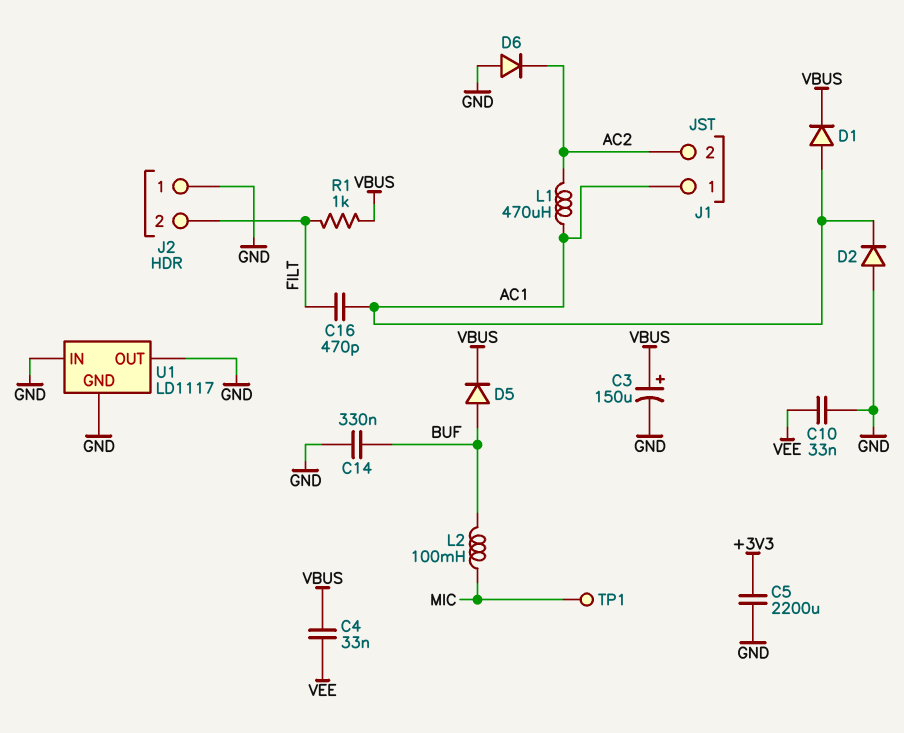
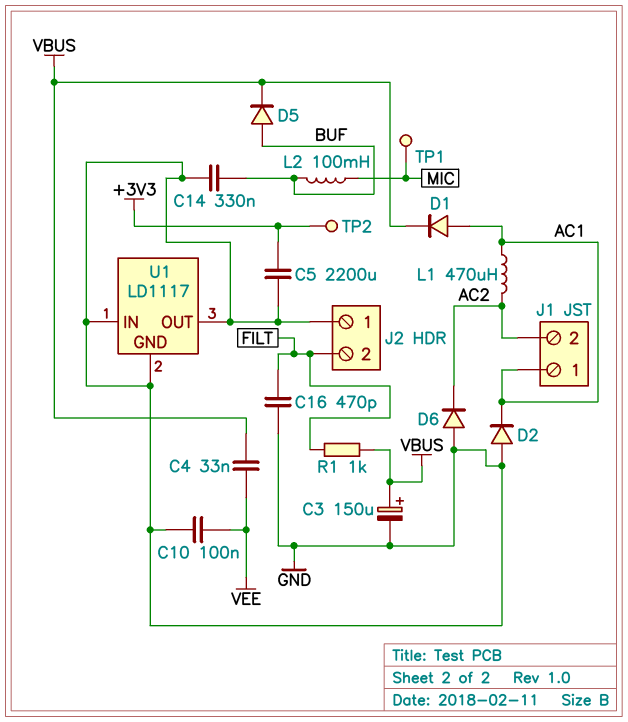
C10: 33nF (GND, VEE) -> 100nF (GND, VEE)
C16: 470pF (AC1, FILT) -> 470pF (FILT, GND)
TP2: none -> test point (+3V3)

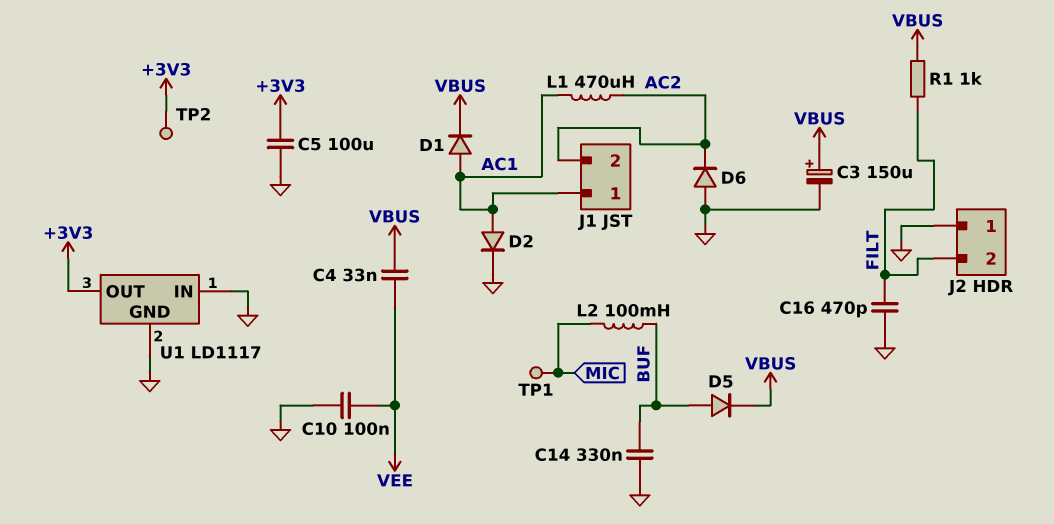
C5: 2200uF (+3V3, GND) -> 100uF (+3V3, GND)
D2: diode (A GND, K AC1) -> diode (A AC1, K GND)
U1 pin OUT: GND -> +3V3

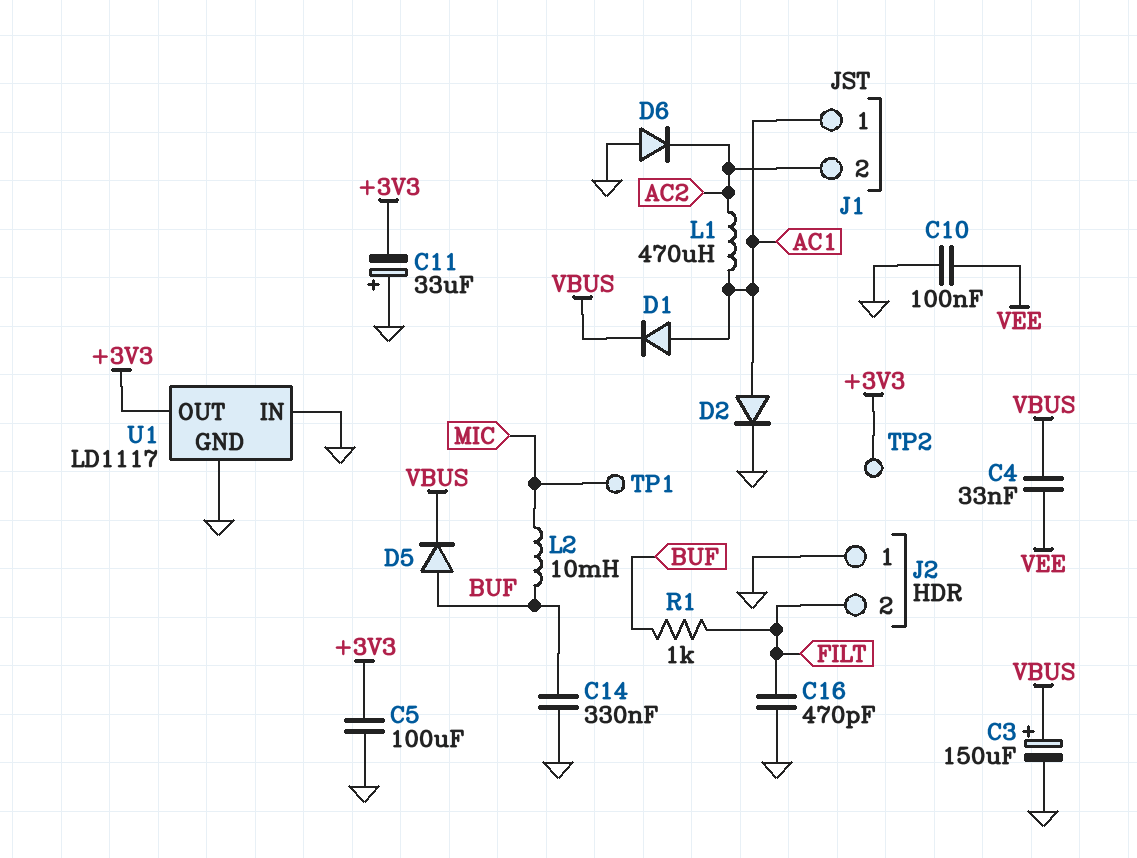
C11: none -> 33uF (plus GND, minus +3V3)
L2: 100mH (BUF, MIC) -> 10mH (BUF, MIC)
R1: 1k (FILT, VBUS) -> 1k (BUF, FILT)

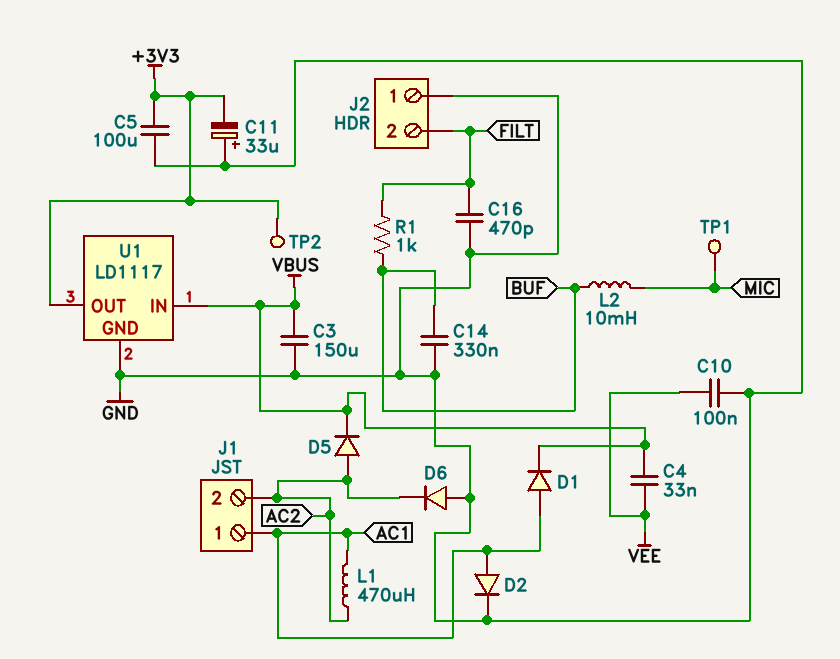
C3: 150uF (plus VBUS, minus GND) -> 150uF (GND, VBUS)
D5: diode (A BUF, K VBUS) -> diode (A AC2, K VBUS)
U1 pin IN: GND -> VBUS

